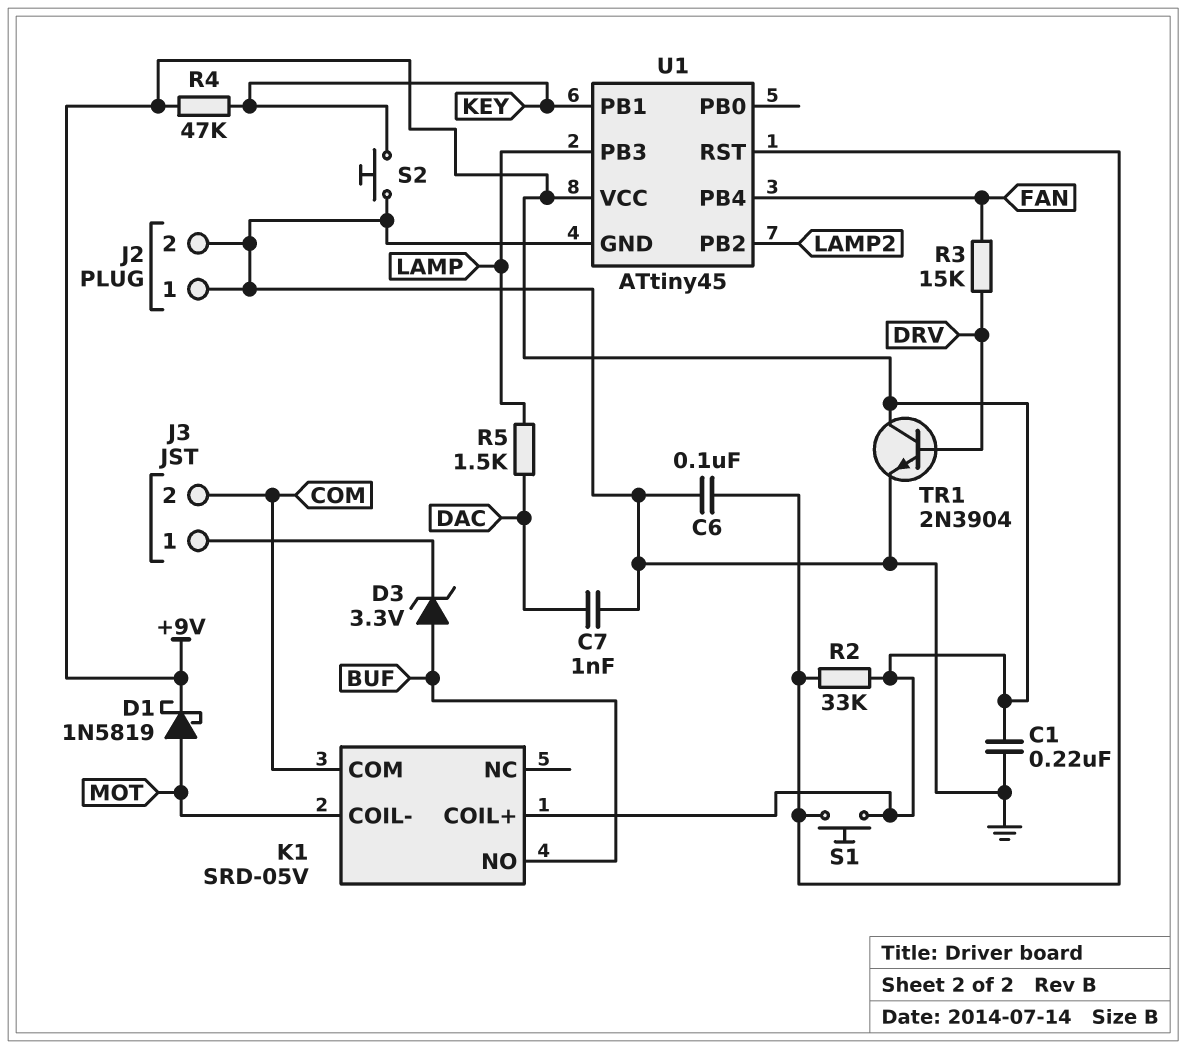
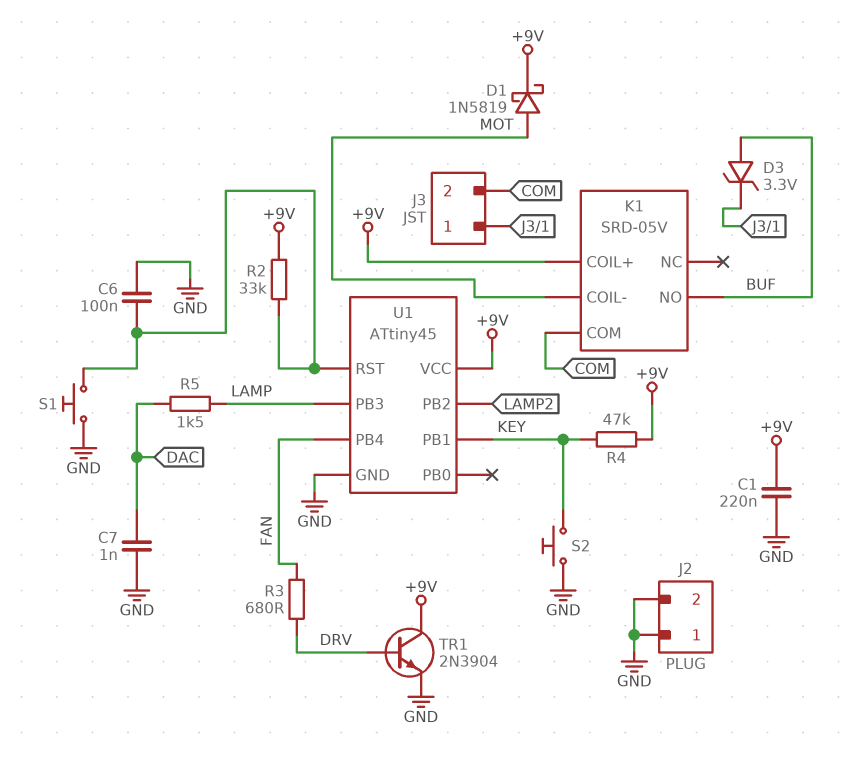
R3: 15k (DRV, FAN) -> 680 (DRV, FAN)
S1: button (+9V, U1/RST) -> button (GND, U1/RST)

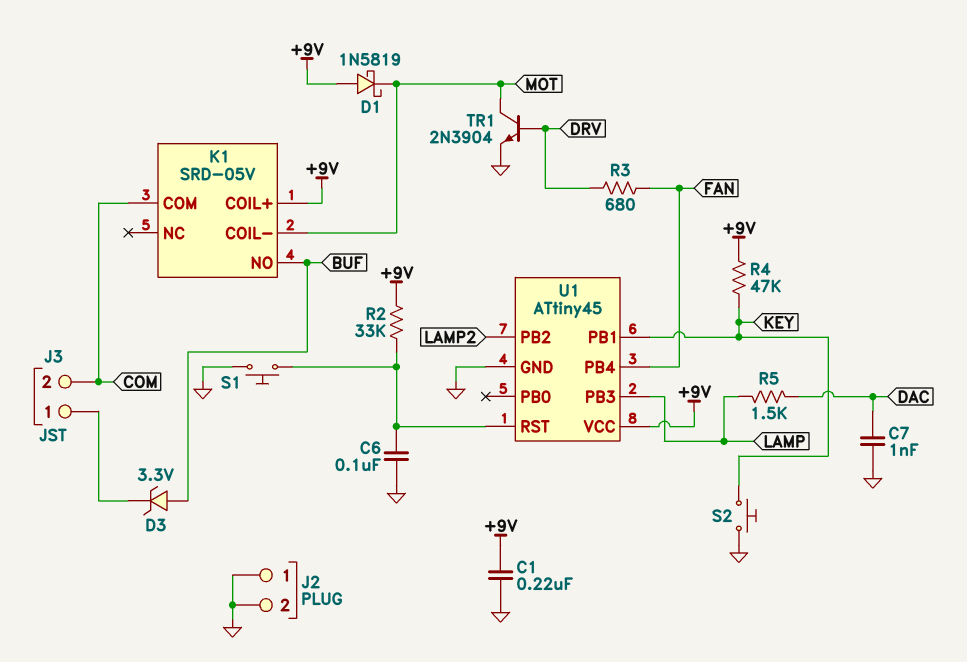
D1: schottky 1N5819 (A MOT, K +9V) -> schottky 1N5819 (A +9V, K MOT)
TR1: NPN 2N3904 (B DRV, C +9V, E GND) -> NPN 2N3904 (B DRV, C MOT, E GND)

